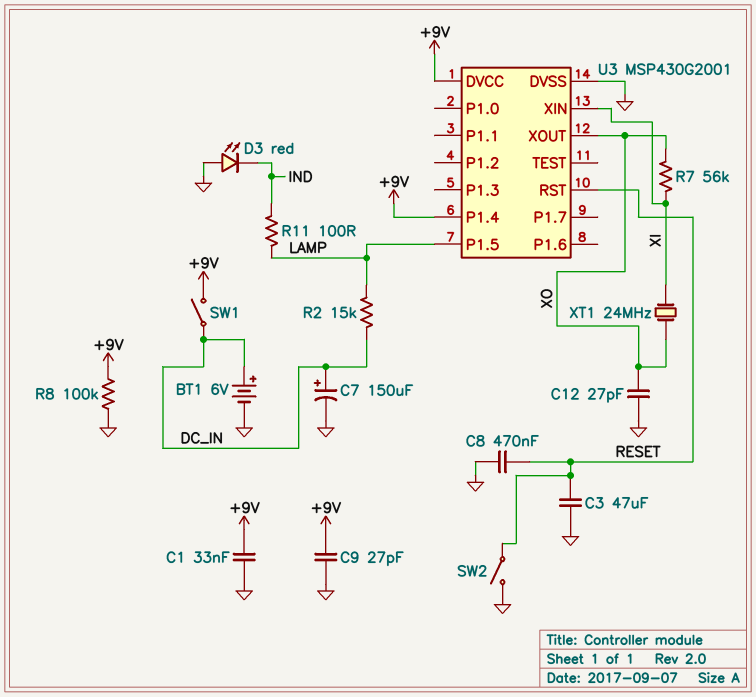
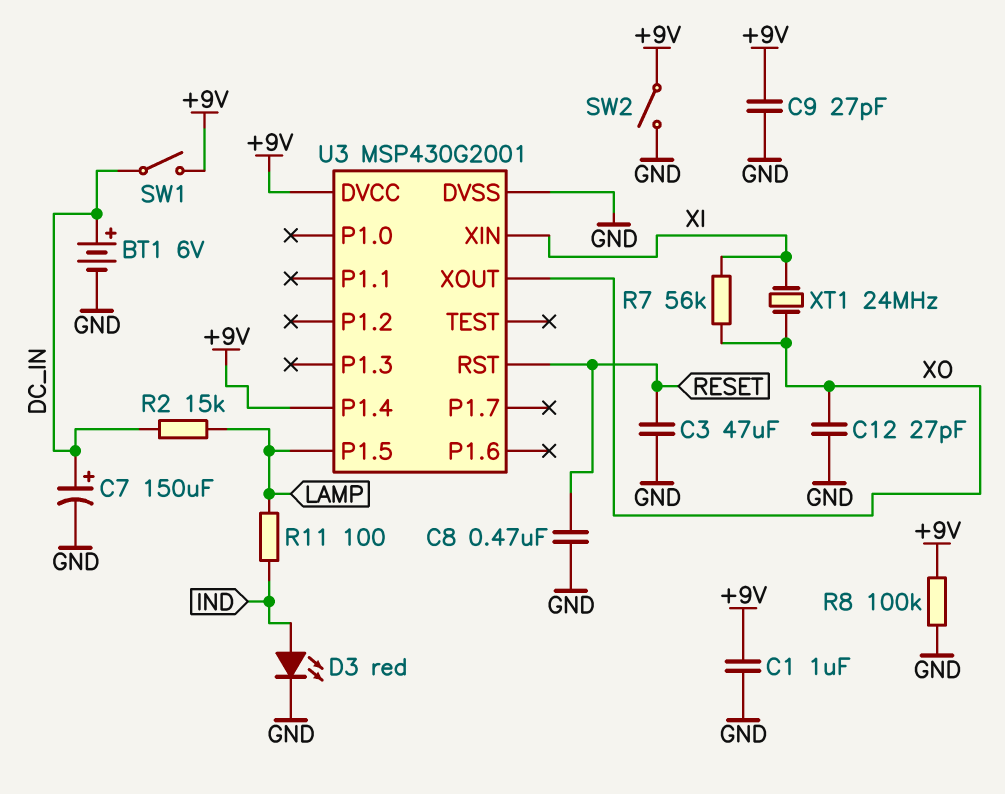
C1: 33nF (+9V, GND) -> 1uF (+9V, GND)
D3: LED red (A GND, K IND) -> LED red (A IND, K GND)
SW2: switch (GND, RESET) -> switch (+9V, GND)

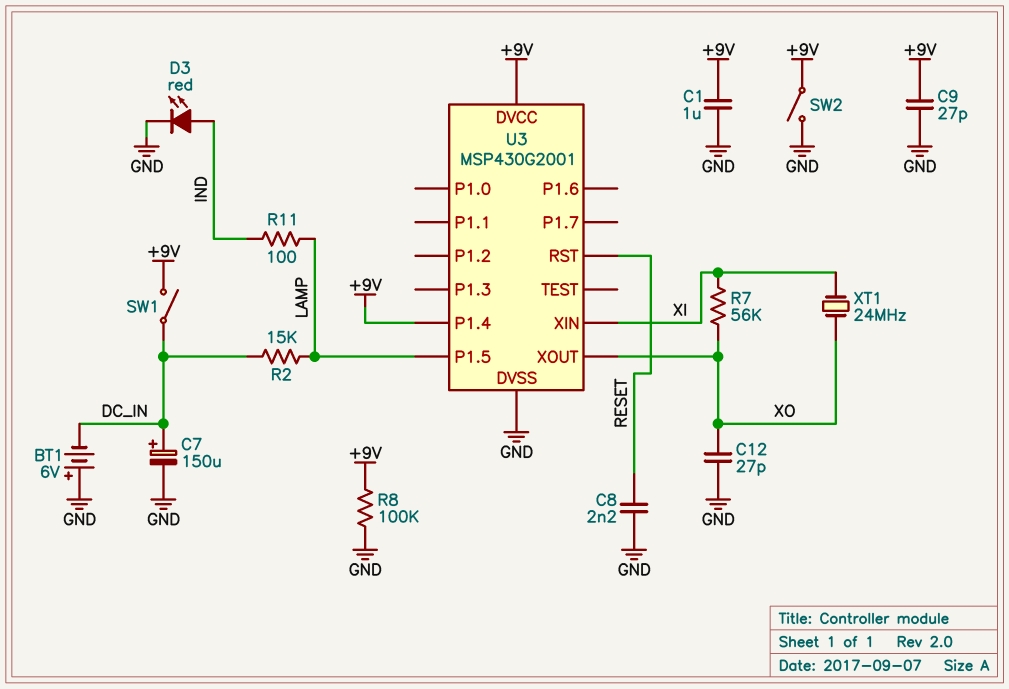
BT1: 6V (plus DC_IN, minus GND) -> 6V (plus GND, minus DC_IN)
C3: 47uF (GND, RESET) -> none
C8: 470nF (GND, RESET) -> 2.2nF (GND, RESET)

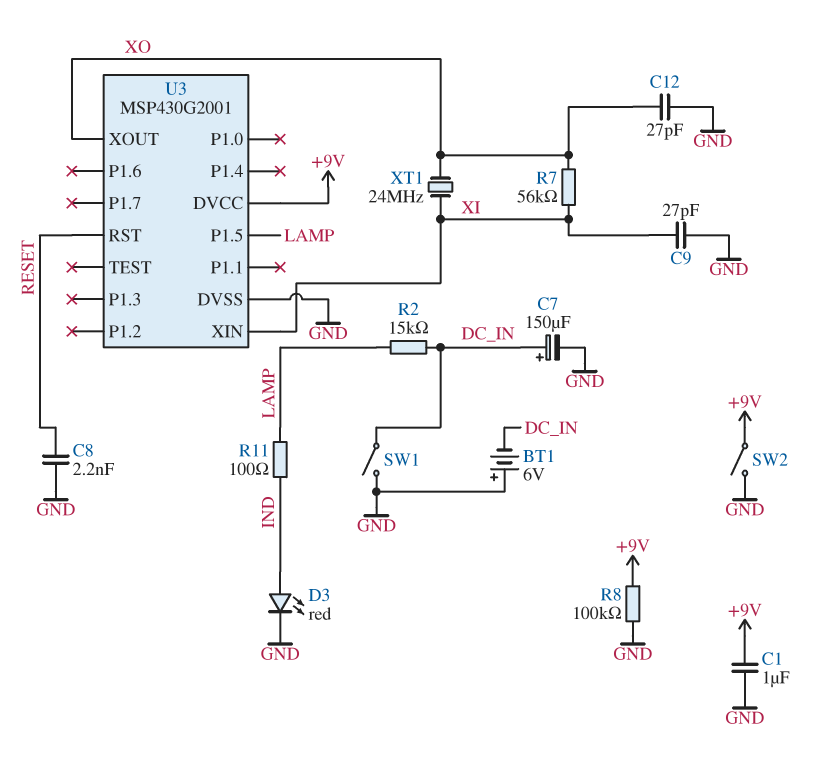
C9: 27pF (+9V, GND) -> 27pF (GND, XI)
SW1: switch (+9V, DC_IN) -> switch (DC_IN, GND)
U3 pin P1.4: +9V -> none

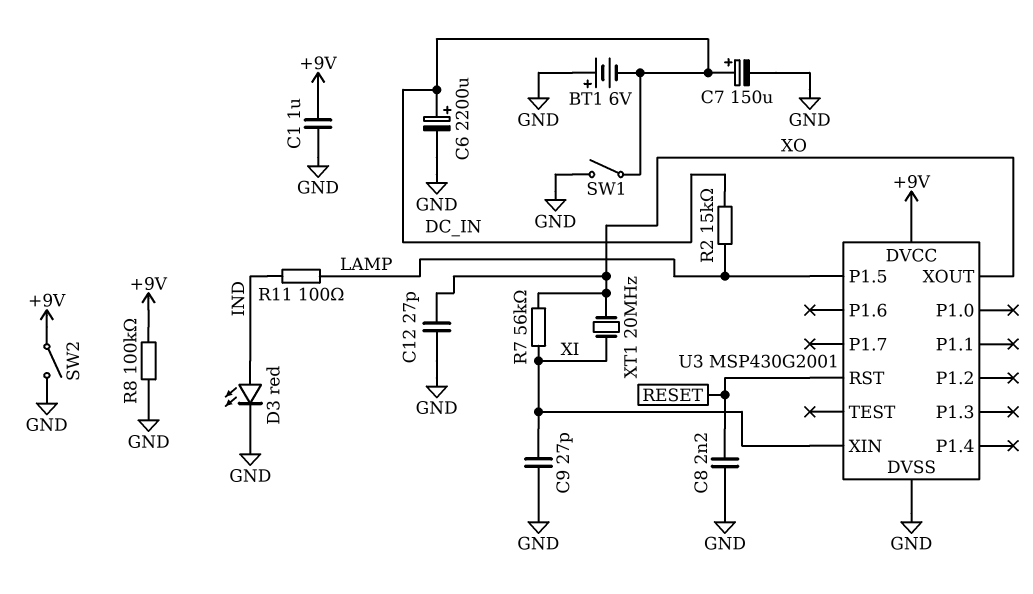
C6: none -> 2200uF (plus DC_IN, minus GND)
XT1: 24MHz (XI, XO) -> 20MHz (XI, XO)

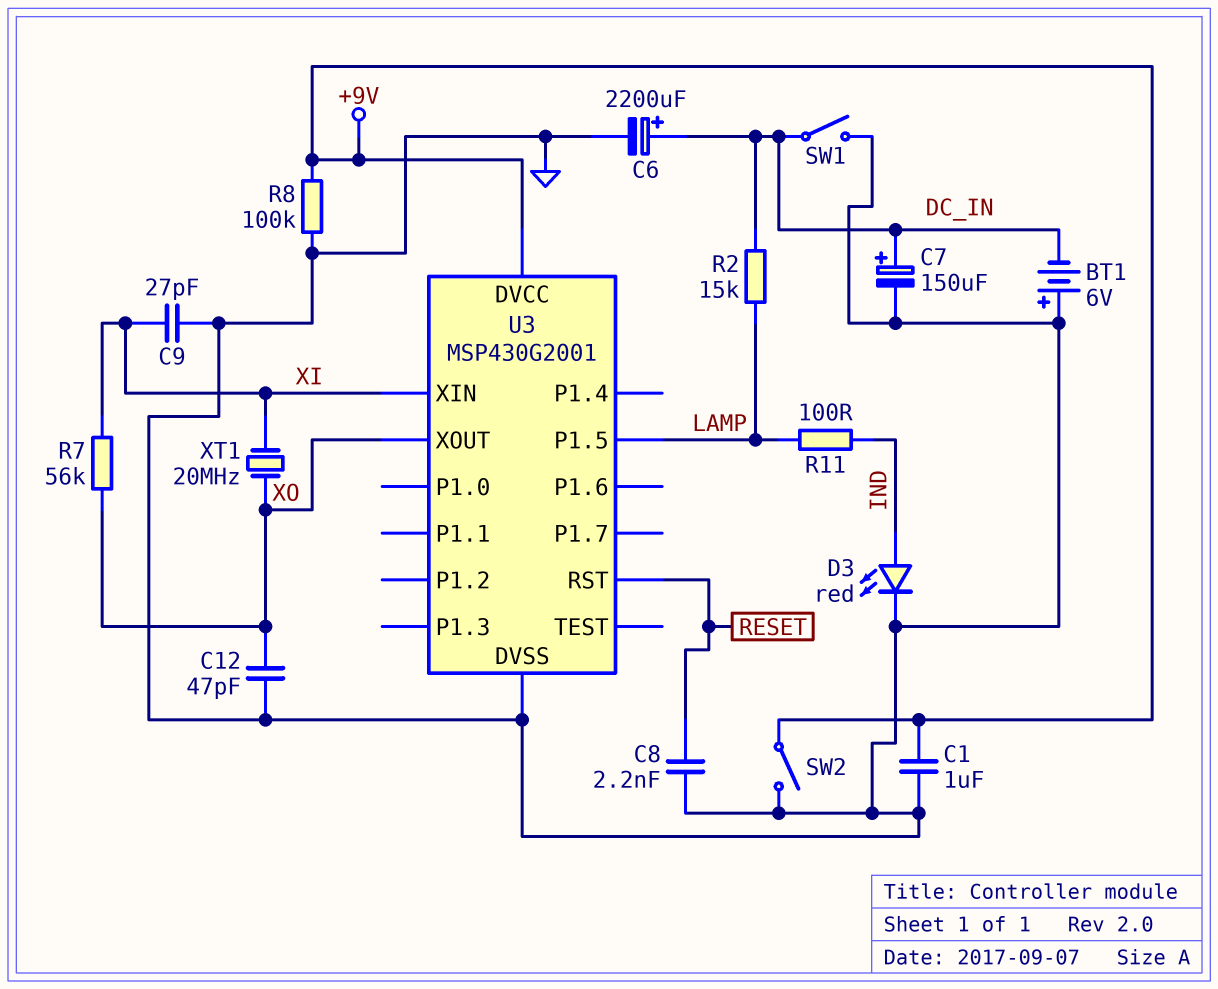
C12: 27pF (GND, XO) -> 47pF (GND, XO)

